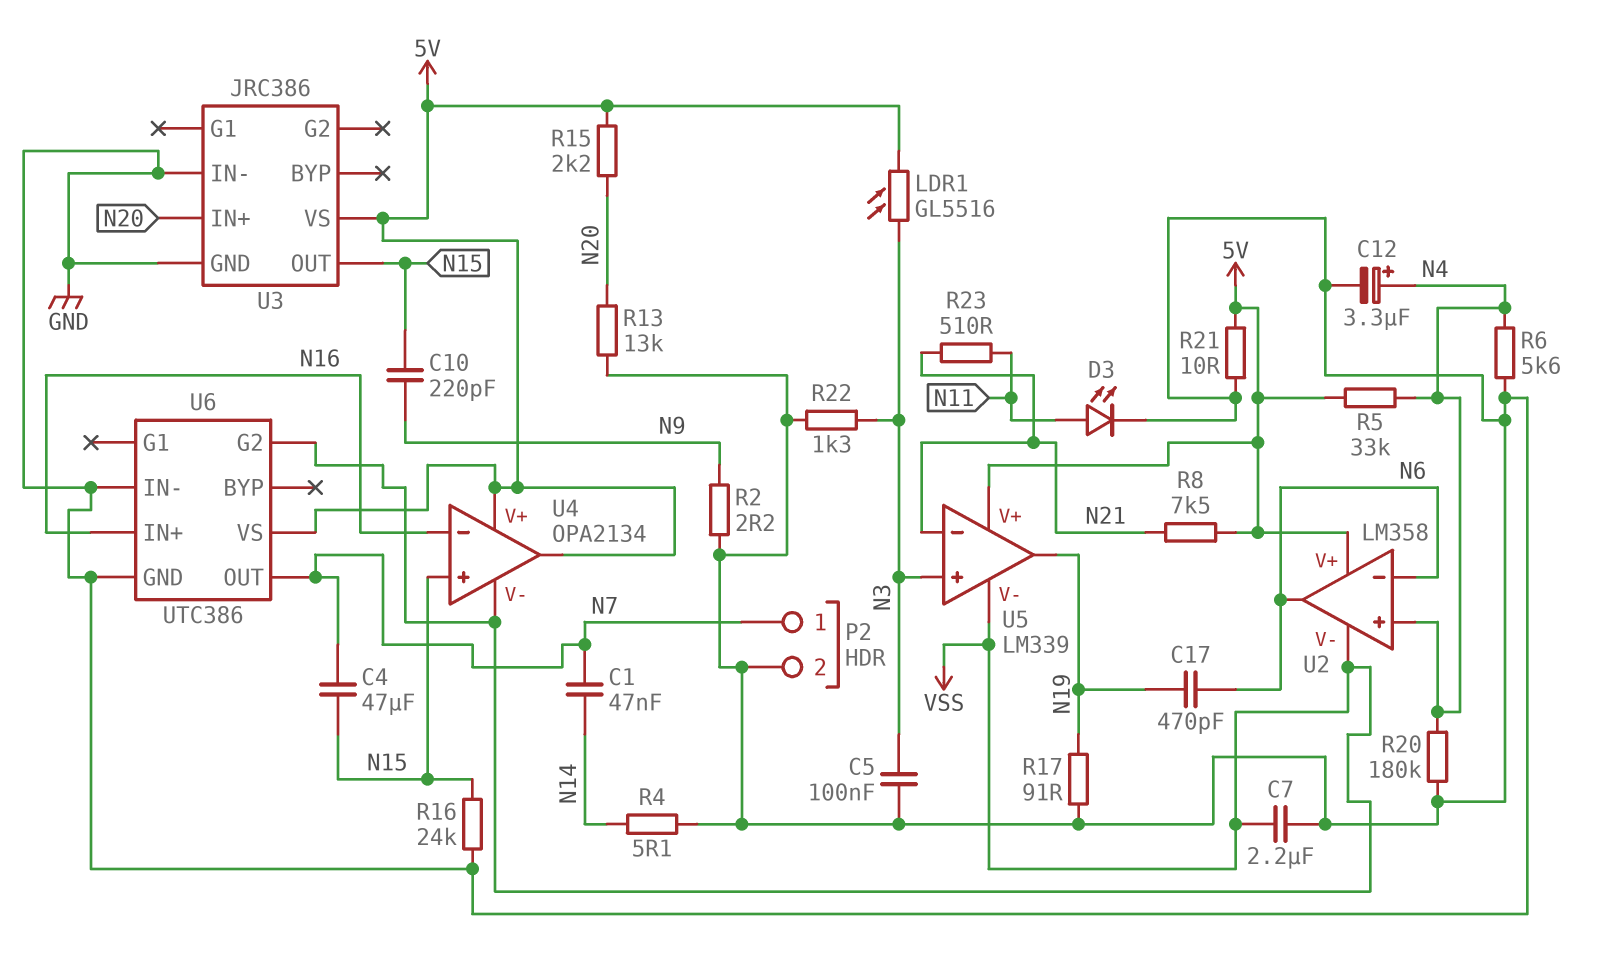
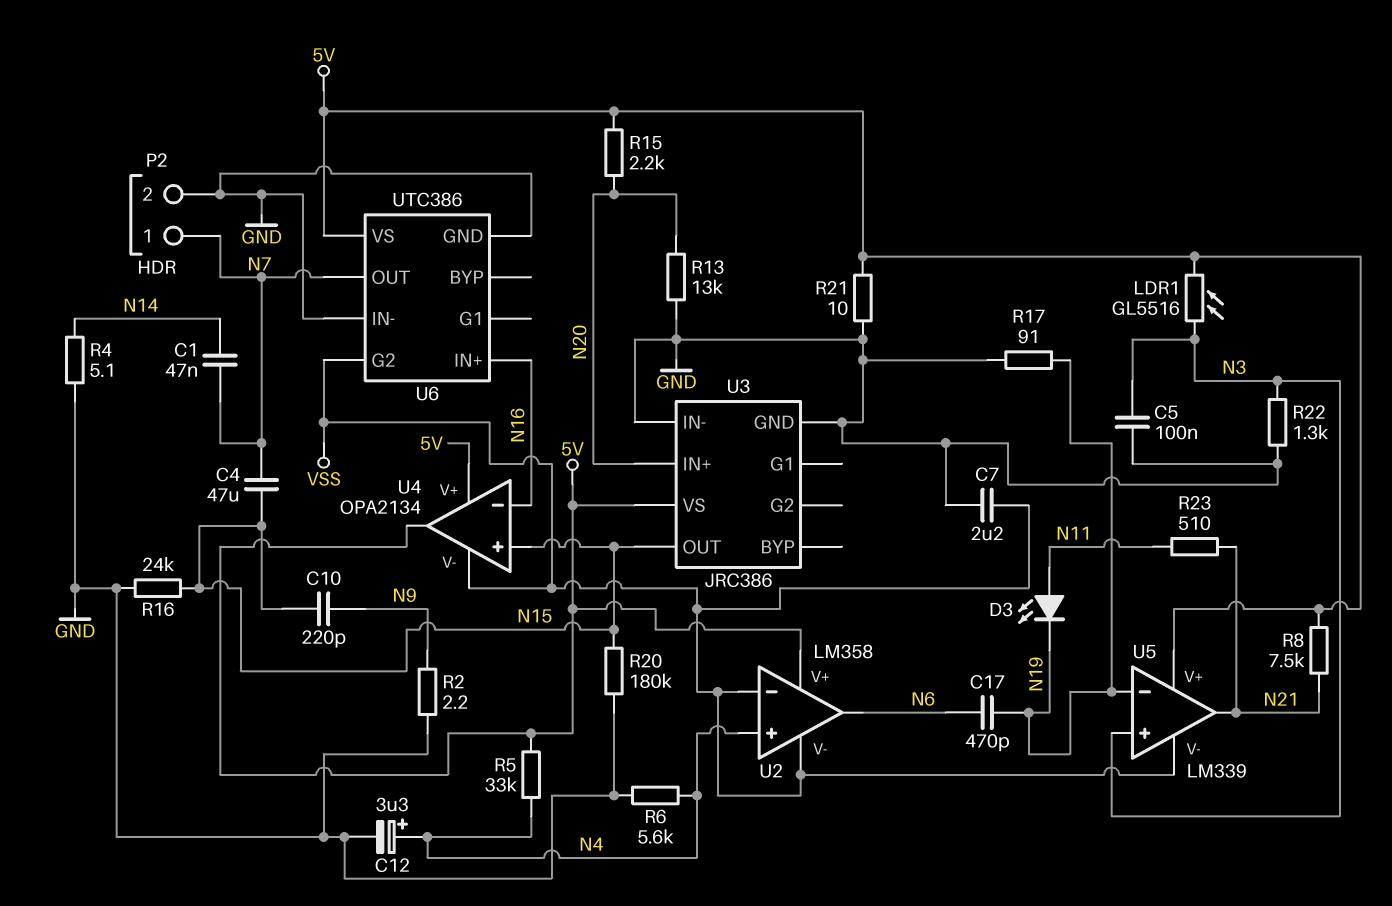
D3: LED (A N11, K GND) -> LED (A N11, K N19)
R20: 180k (GND, N4) -> 180k (GND, N15)
U2 pin in-: N6 -> VSS
U5 pin in-: N21 -> N19
U5 pin out: N19 -> N21

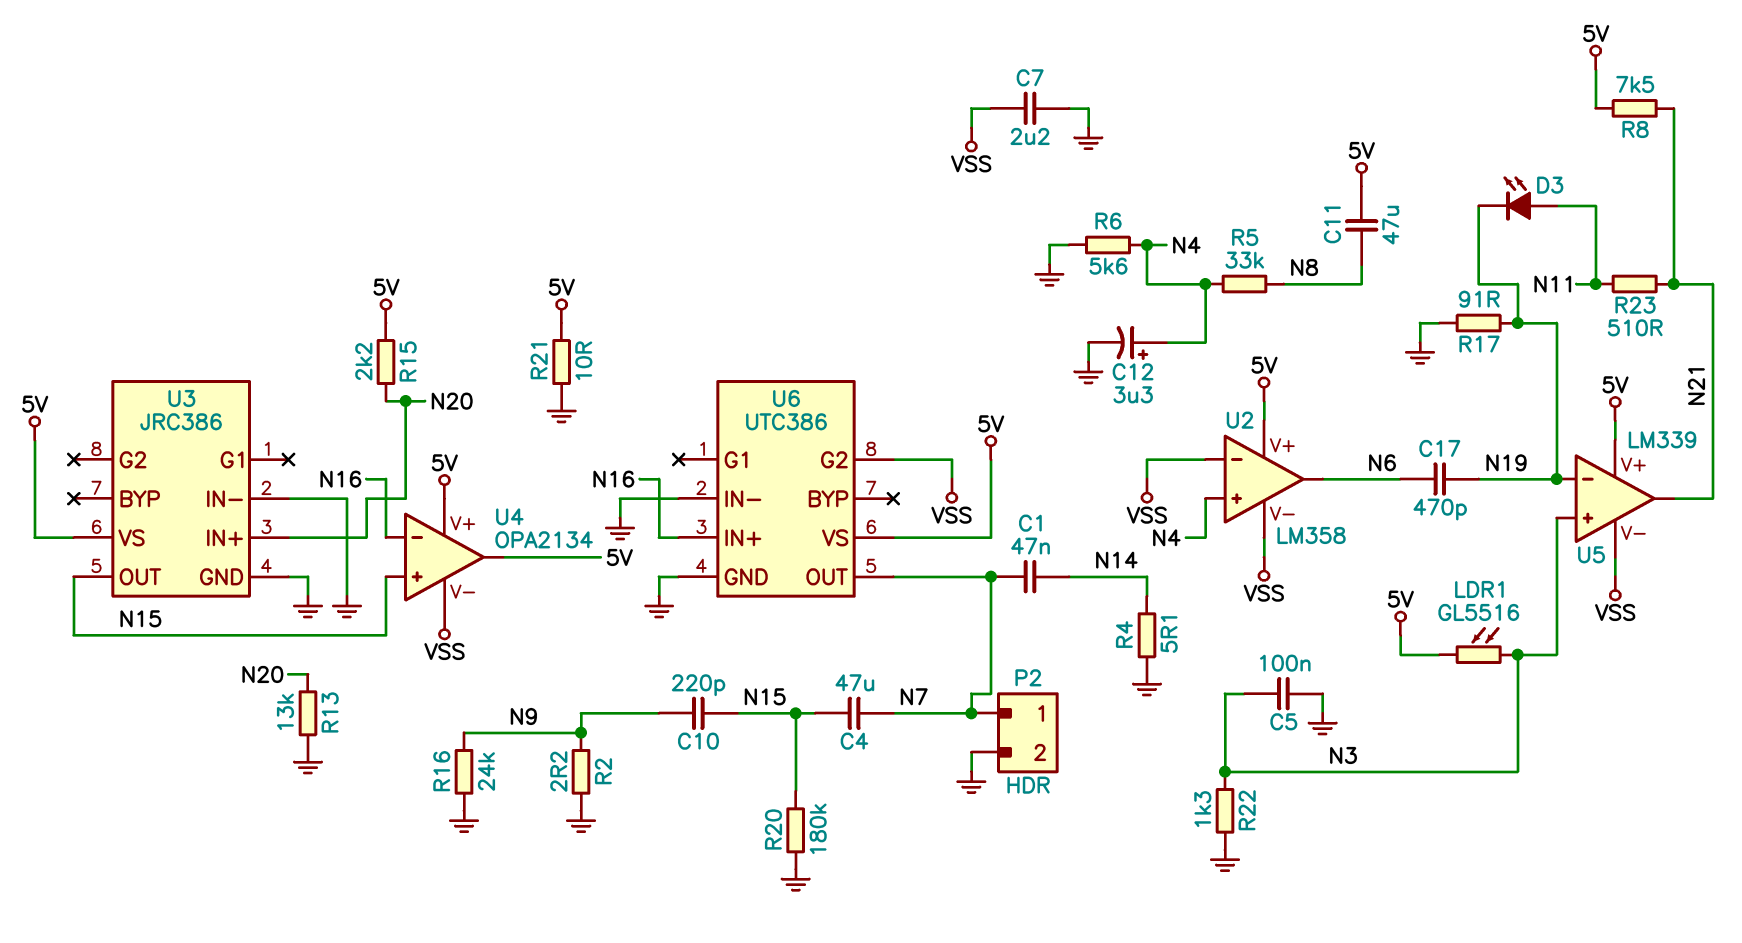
C11: none -> 47uF (5V, N8)
R5: 33k (5V, N4) -> 33k (N4, N8)
R16: 24k (GND, N15) -> 24k (GND, N9)

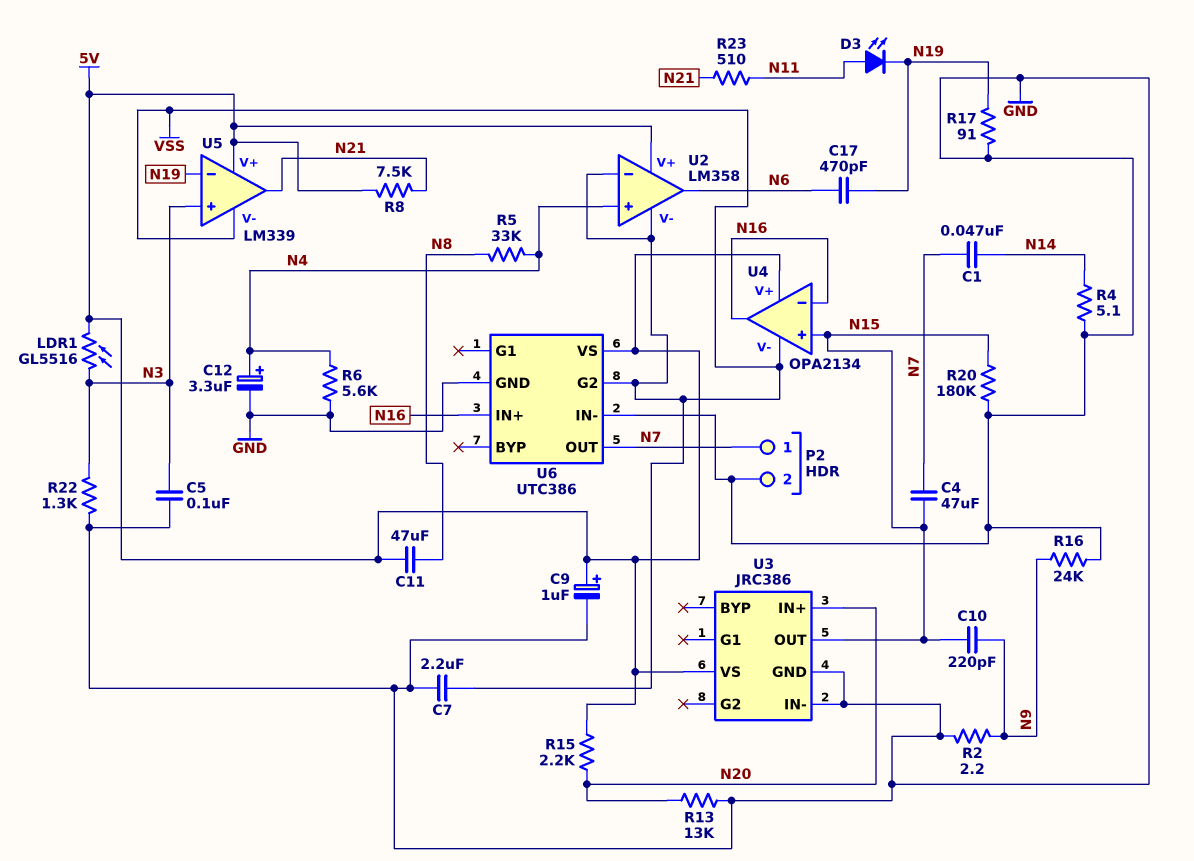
C9: none -> 1uF (plus 5V, minus GND)
R21: 10 (5V, GND) -> none
U4 pin out: 5V -> N16

